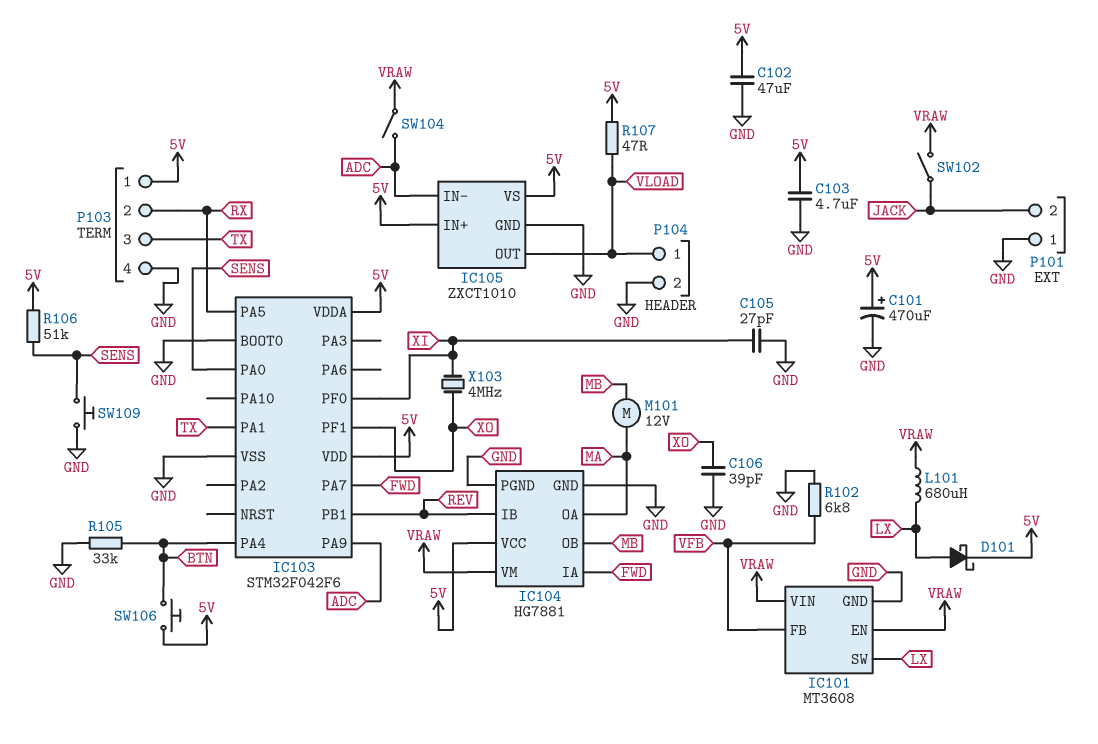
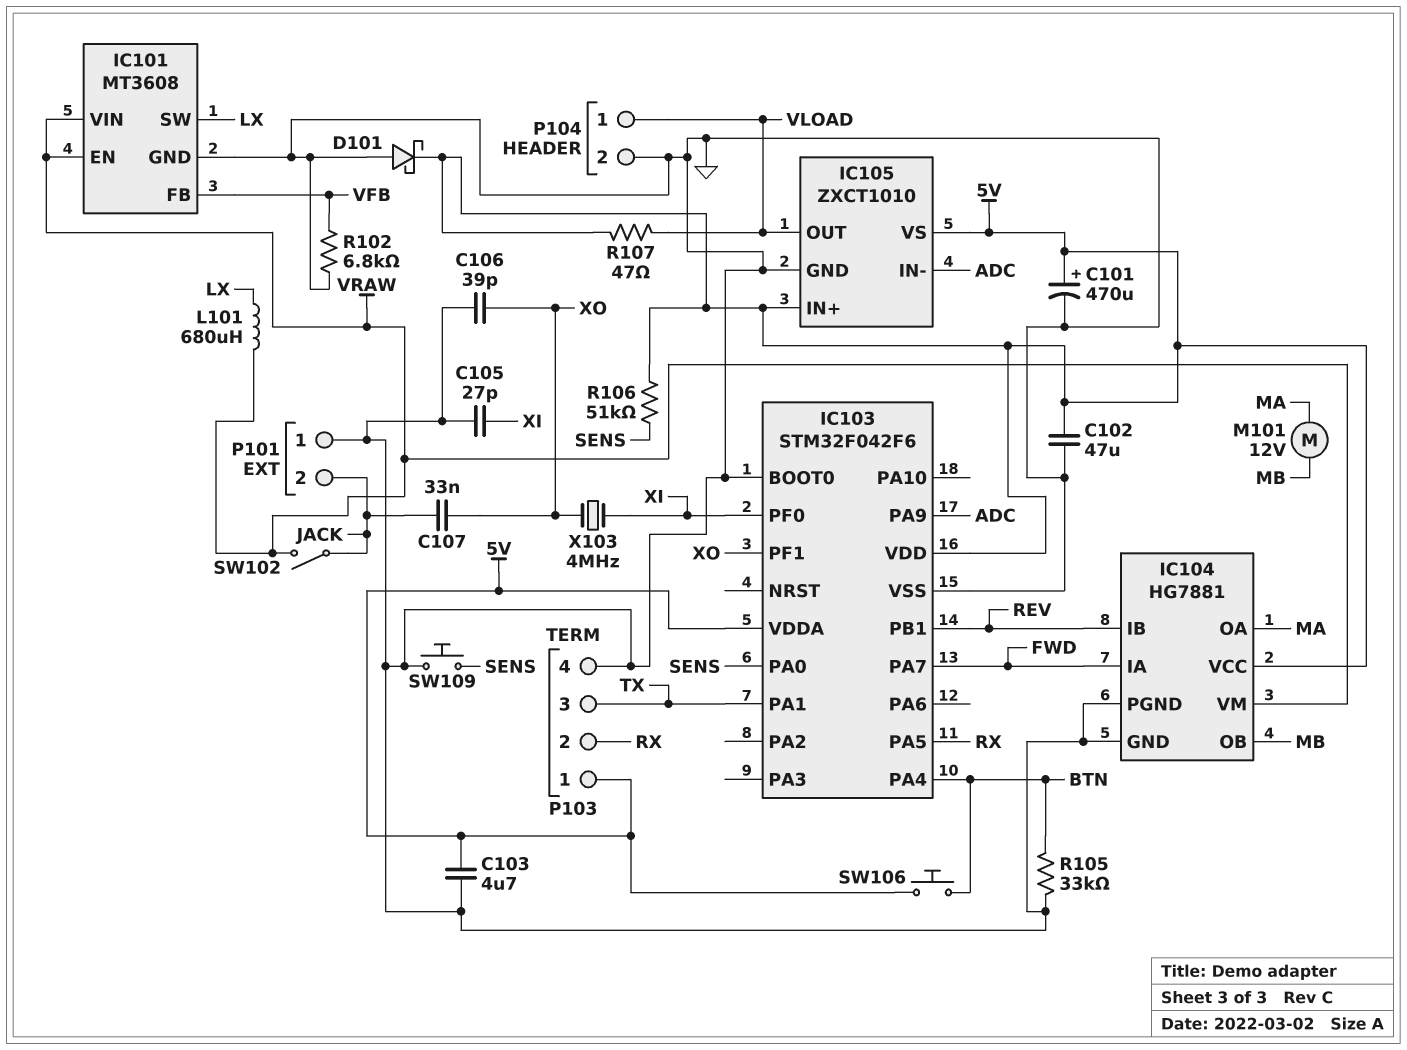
C107: none -> 33nF (JACK, XO)
D101: schottky (A LX, K 5V) -> schottky (A GND, K 5V)
SW104: switch (ADC, VRAW) -> none

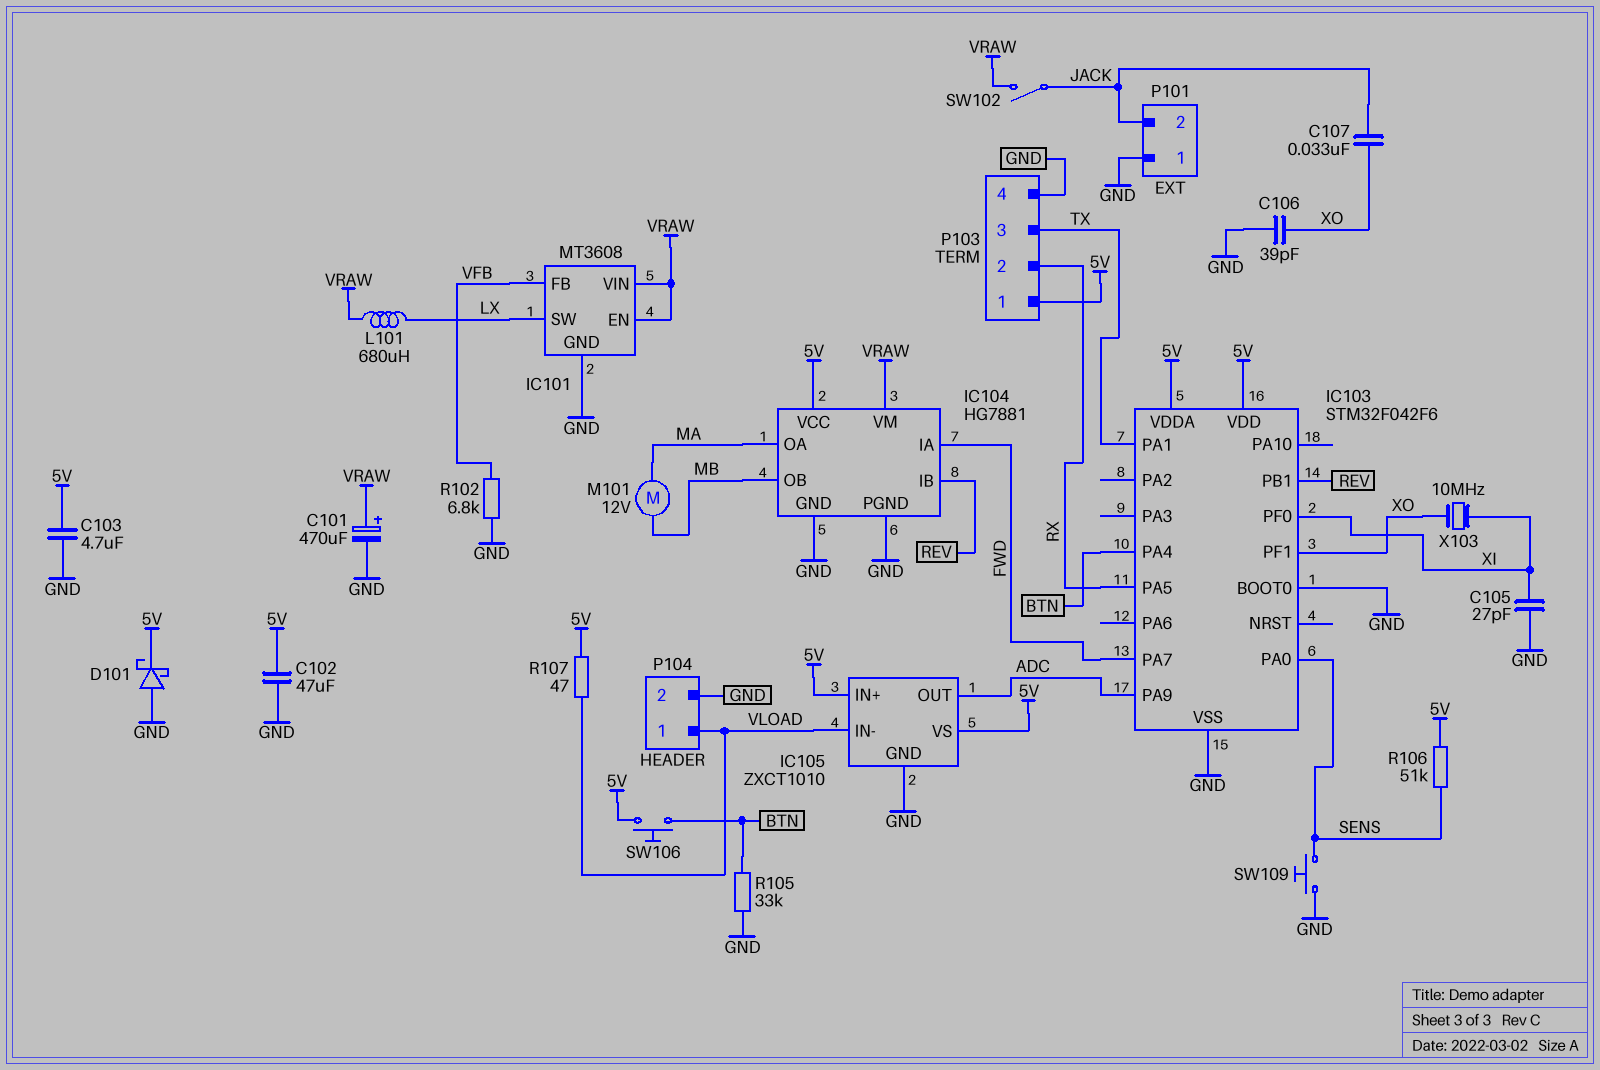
C101: 470uF (plus 5V, minus GND) -> 470uF (plus VRAW, minus GND)
IC105 pin IN-: ADC -> VLOAD
IC105 pin OUT: VLOAD -> ADC
X103: 4MHz (XI, XO) -> 10MHz (XI, XO)

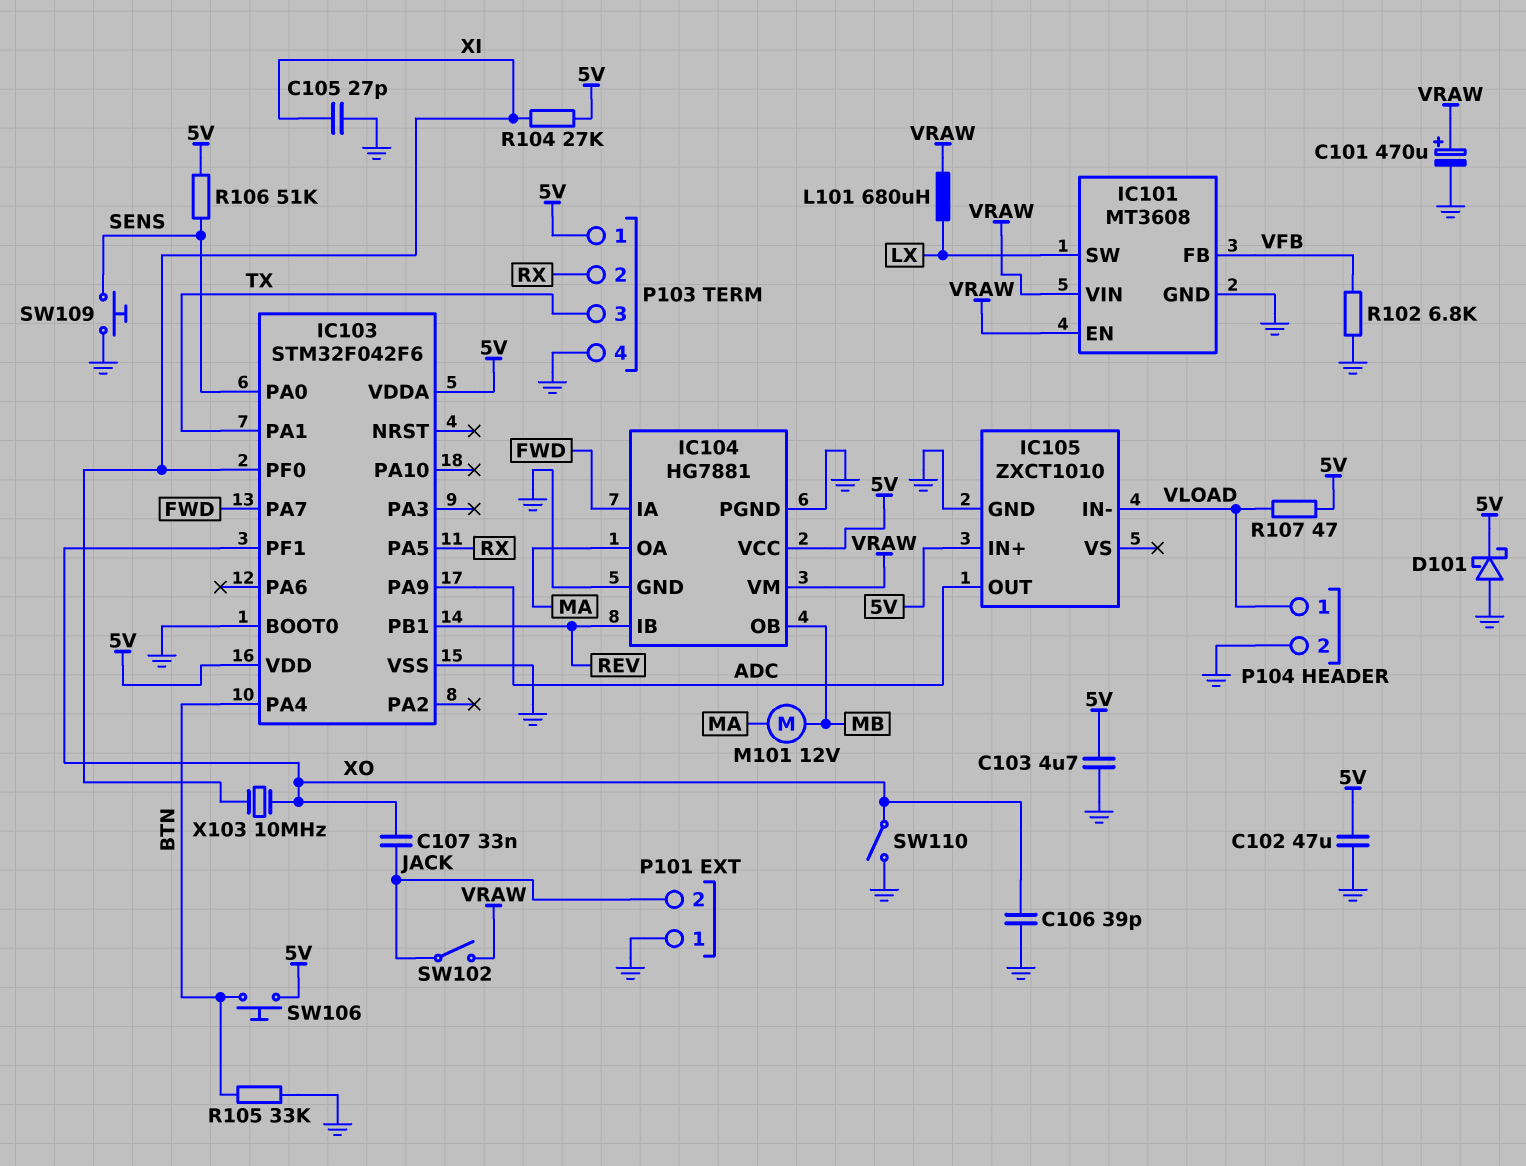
IC105 pin VS: 5V -> none
R104: none -> 27k (5V, XI)
SW110: none -> switch (GND, XO)

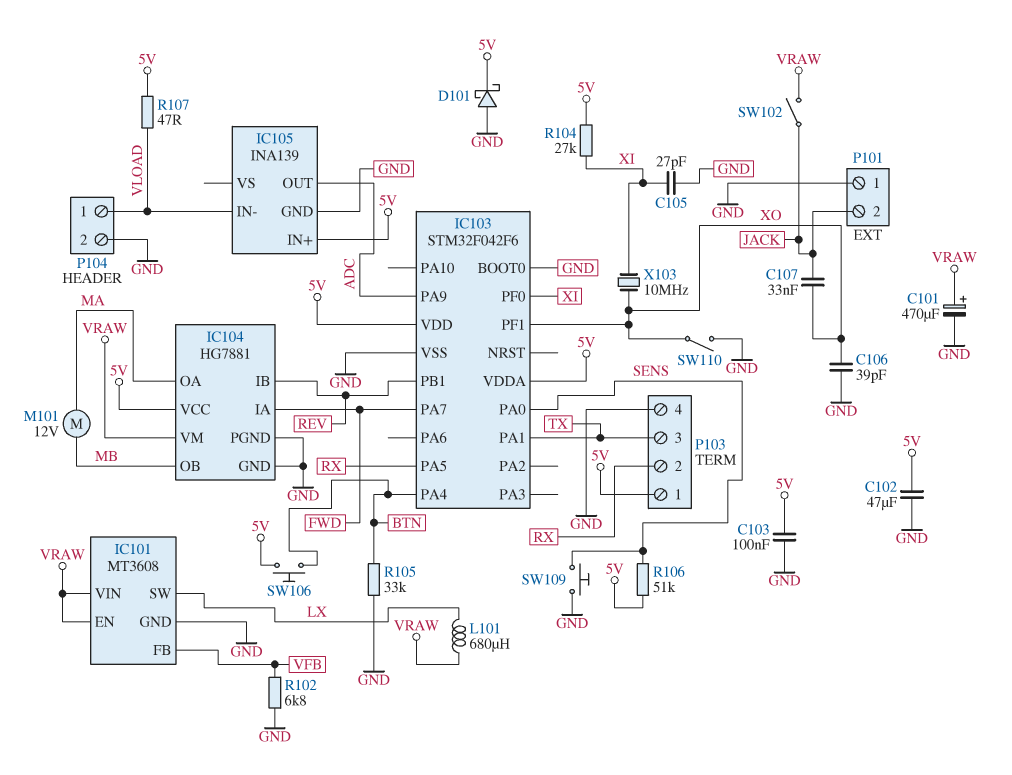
C103: 4.7uF (5V, GND) -> 100nF (5V, GND)
IC105: ZXCT1010 -> INA139

